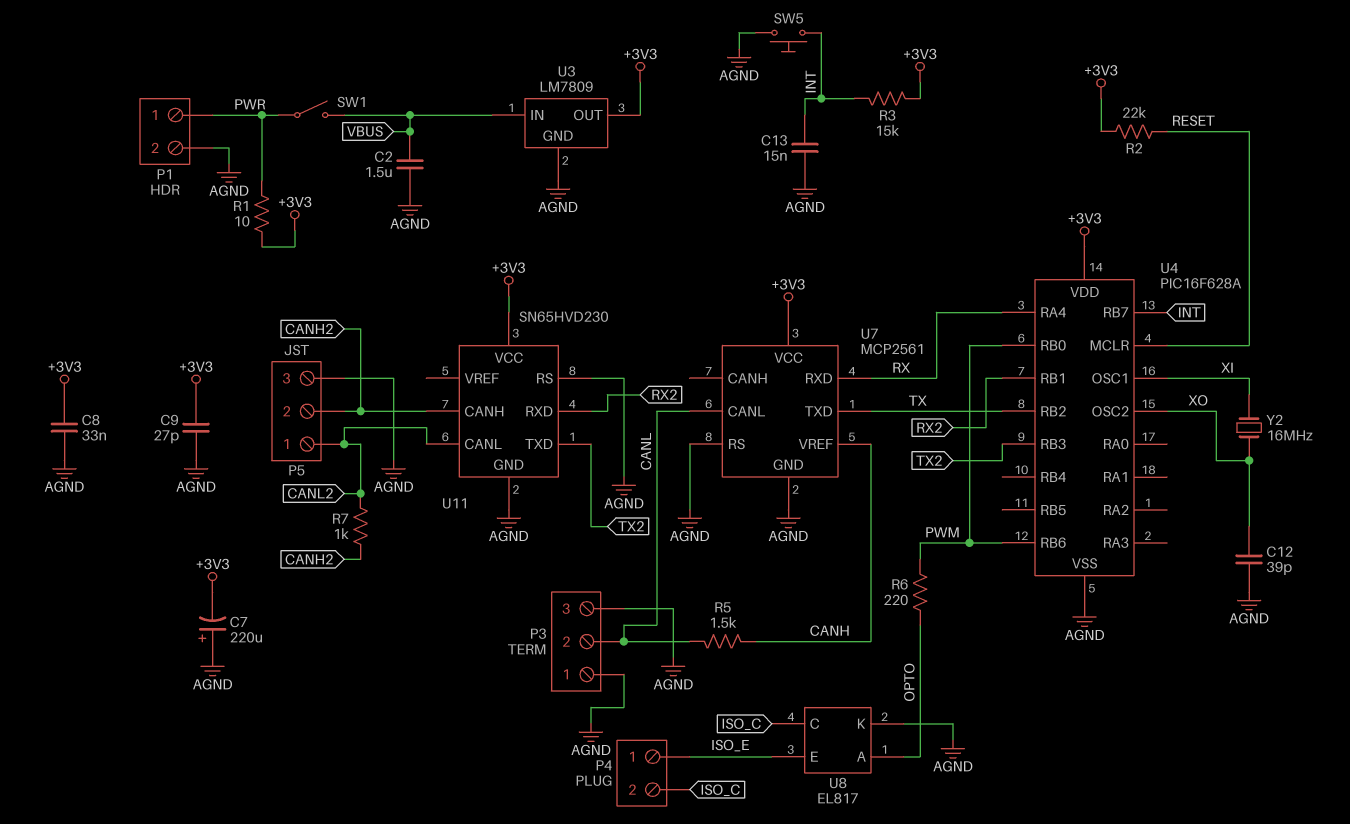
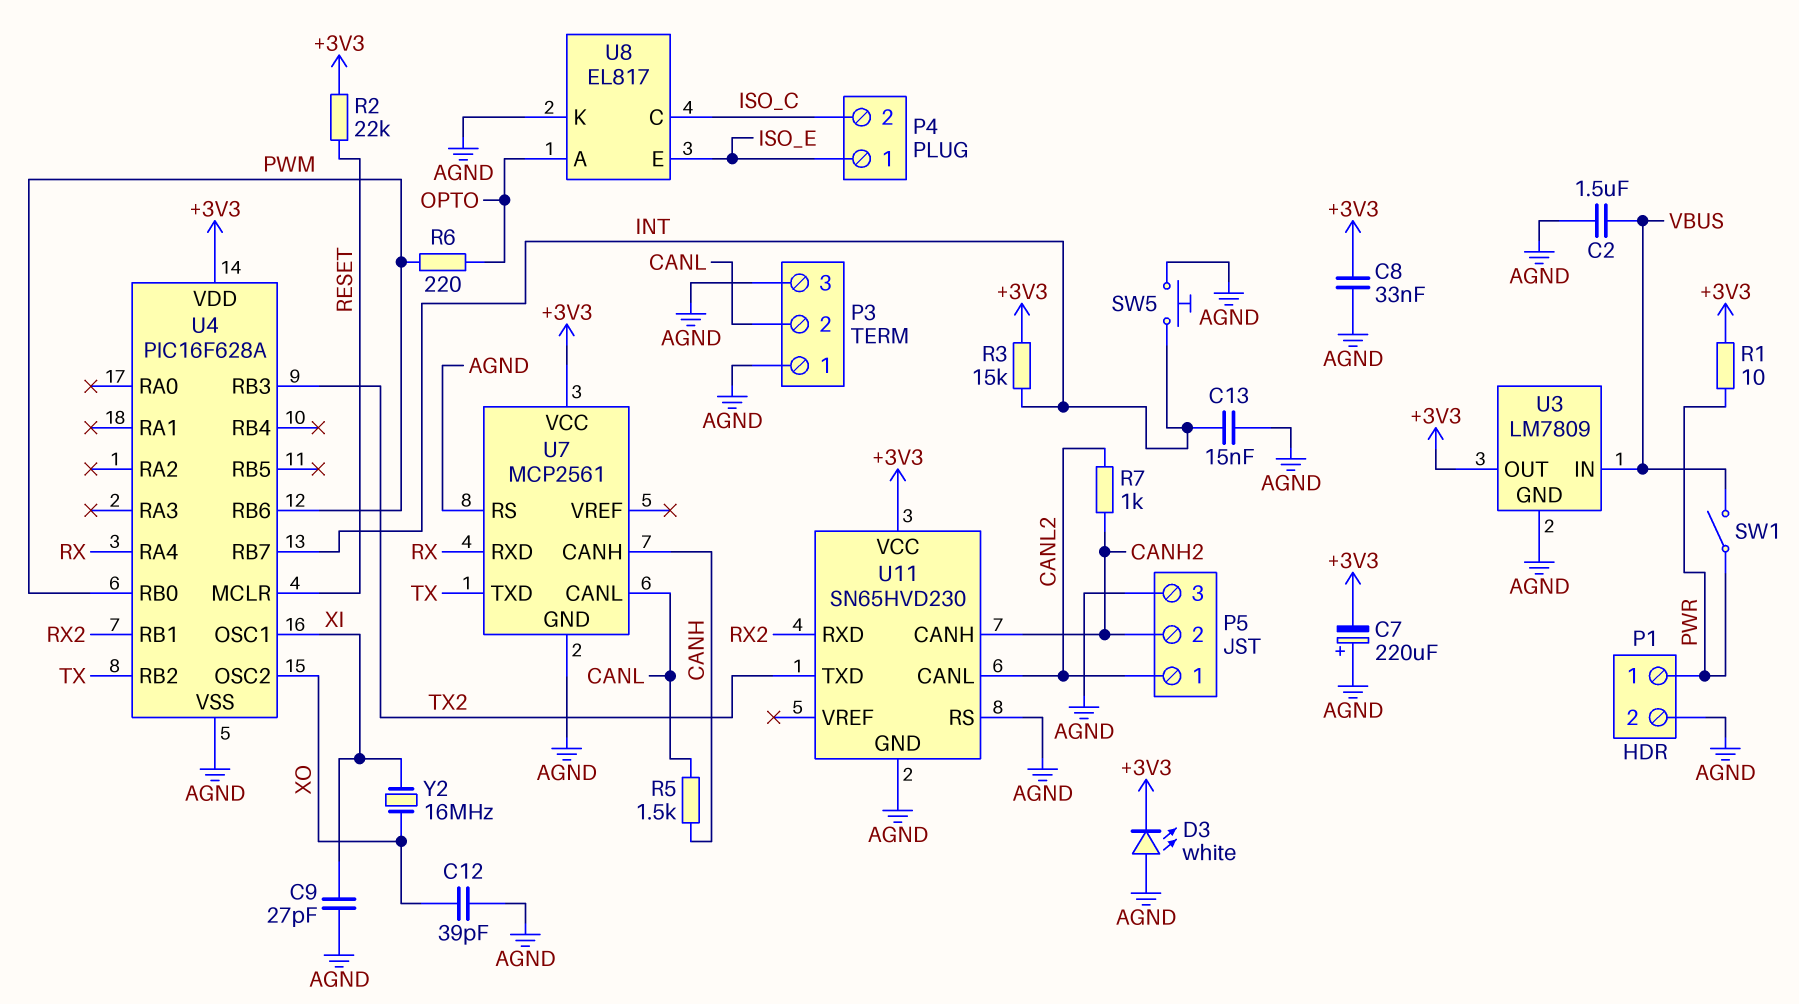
C9: 27pF (+3V3, AGND) -> 27pF (AGND, XI)
D3: none -> LED white (A AGND, K +3V3)
U7 pin CANH: none -> CANH
U7 pin VREF: CANH -> none

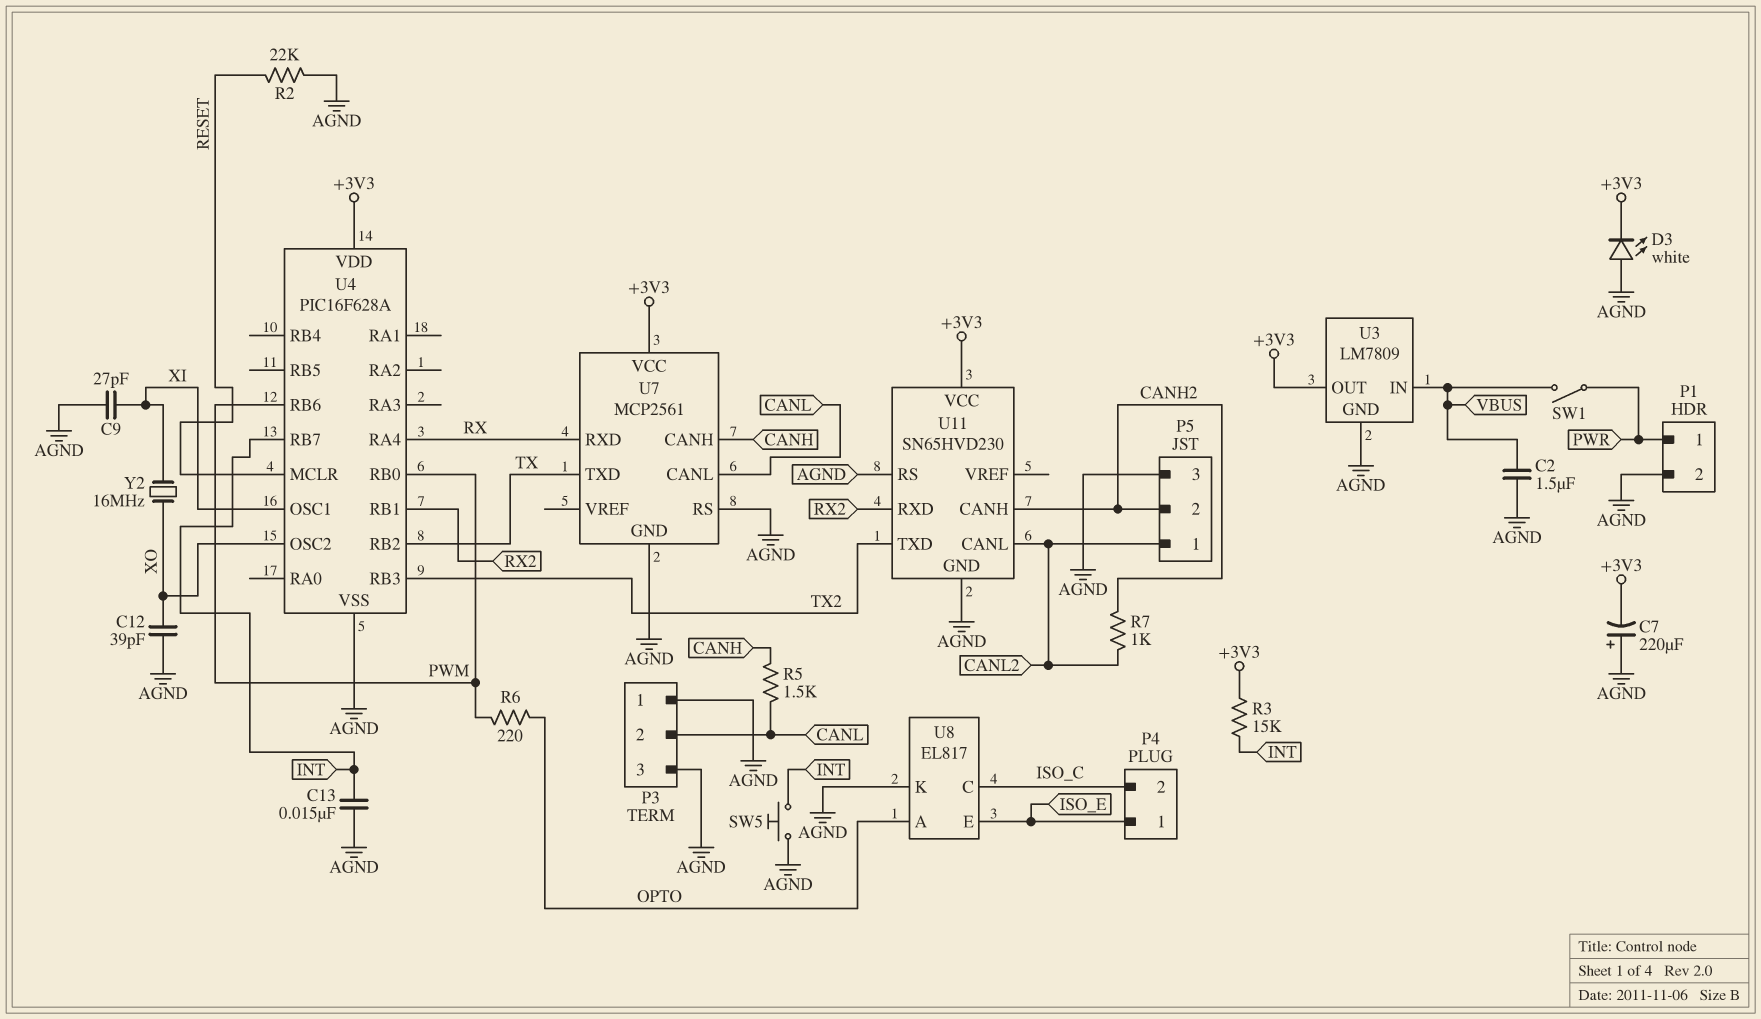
C8: 33nF (+3V3, AGND) -> none
R1: 10 (+3V3, PWR) -> none
R2: 22k (+3V3, RESET) -> 22k (AGND, RESET)

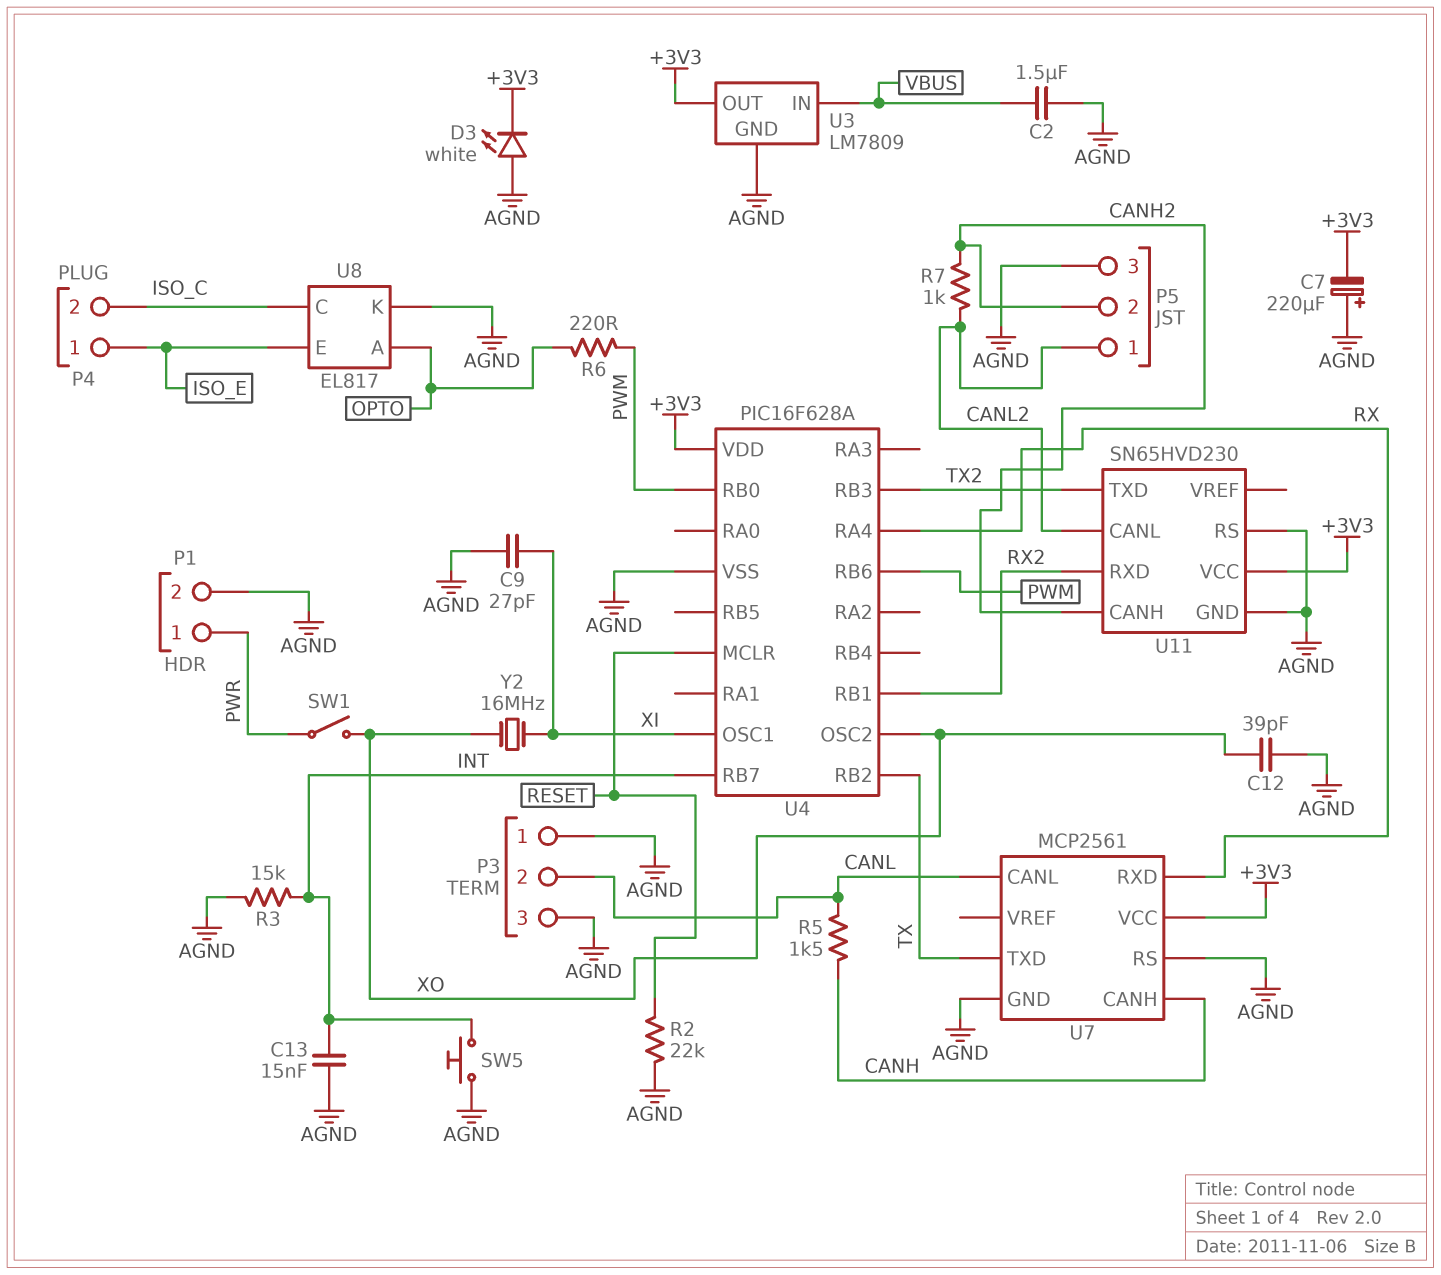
R3: 15k (+3V3, INT) -> 15k (AGND, INT)
SW1: switch (PWR, VBUS) -> switch (PWR, XO)

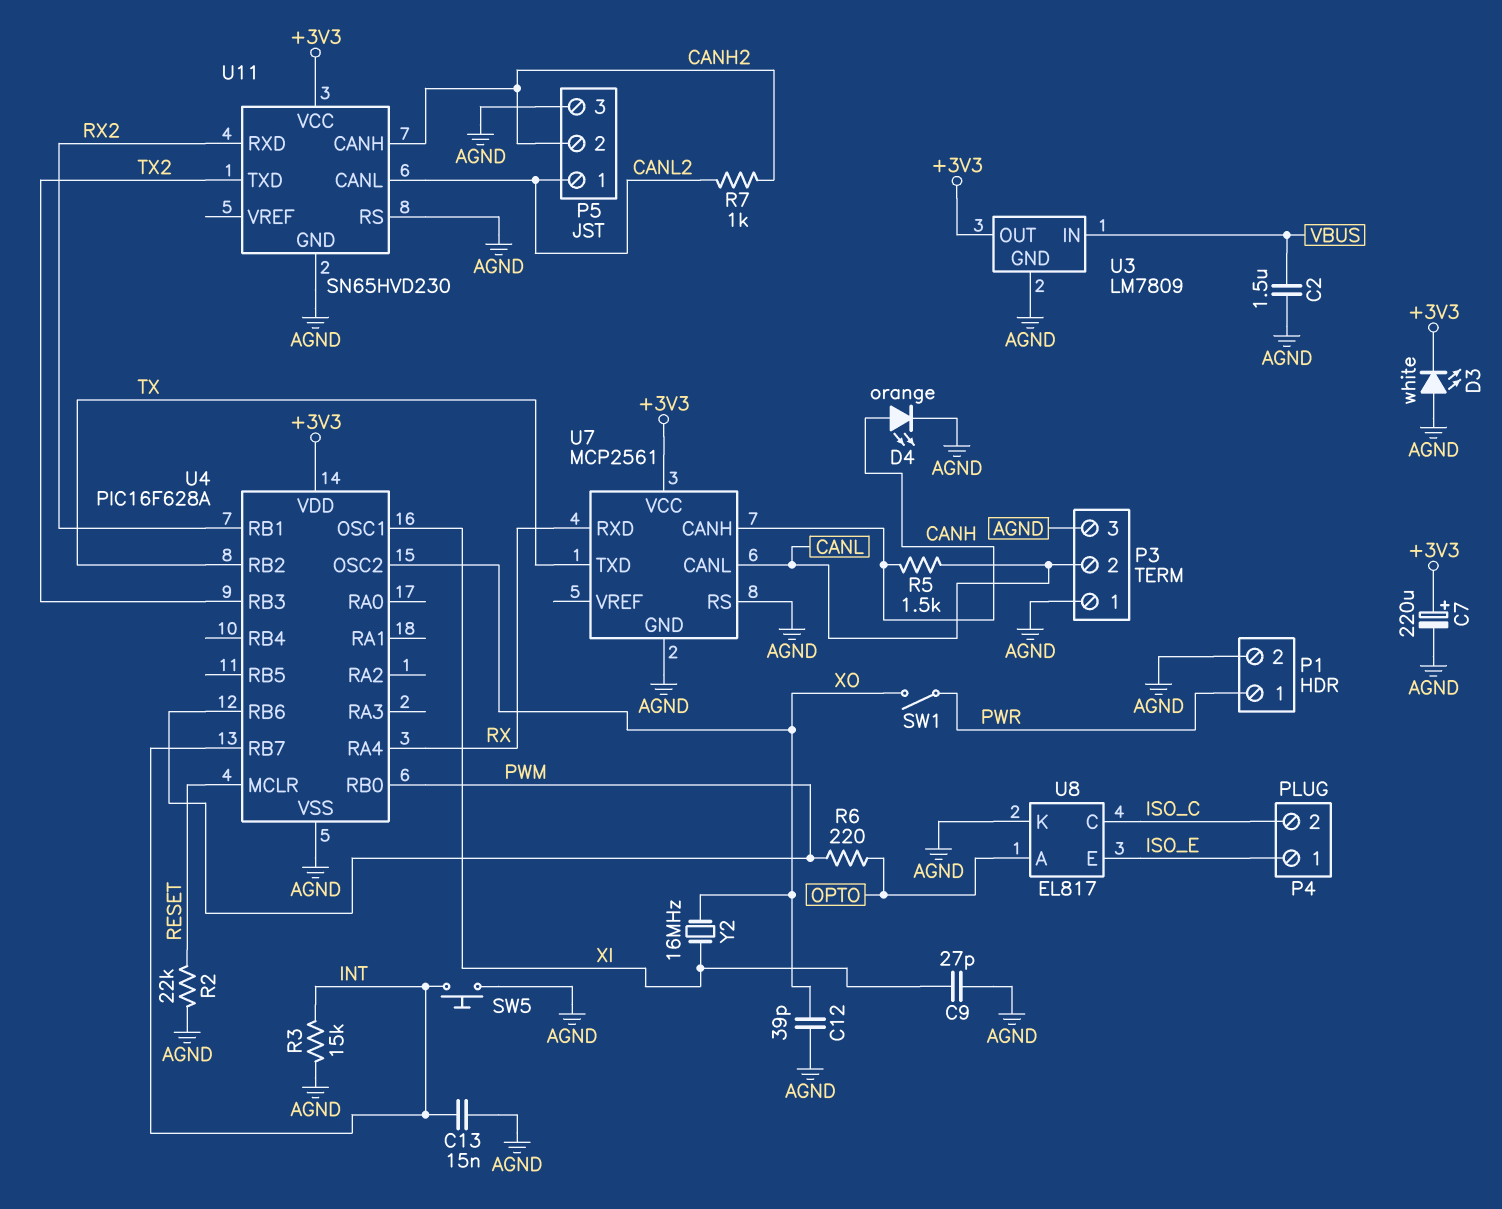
C7: 220uF (plus AGND, minus +3V3) -> 220uF (plus +3V3, minus AGND)
D4: none -> LED orange (A CANH, K AGND)

